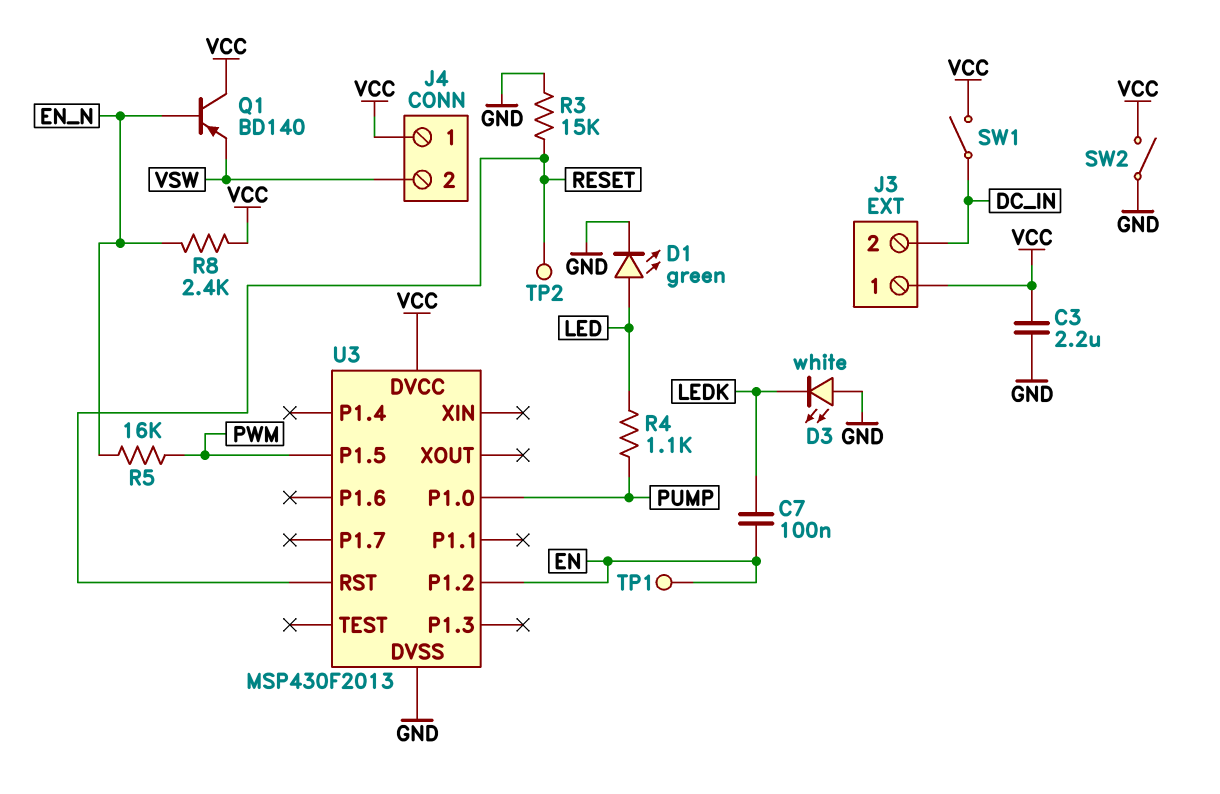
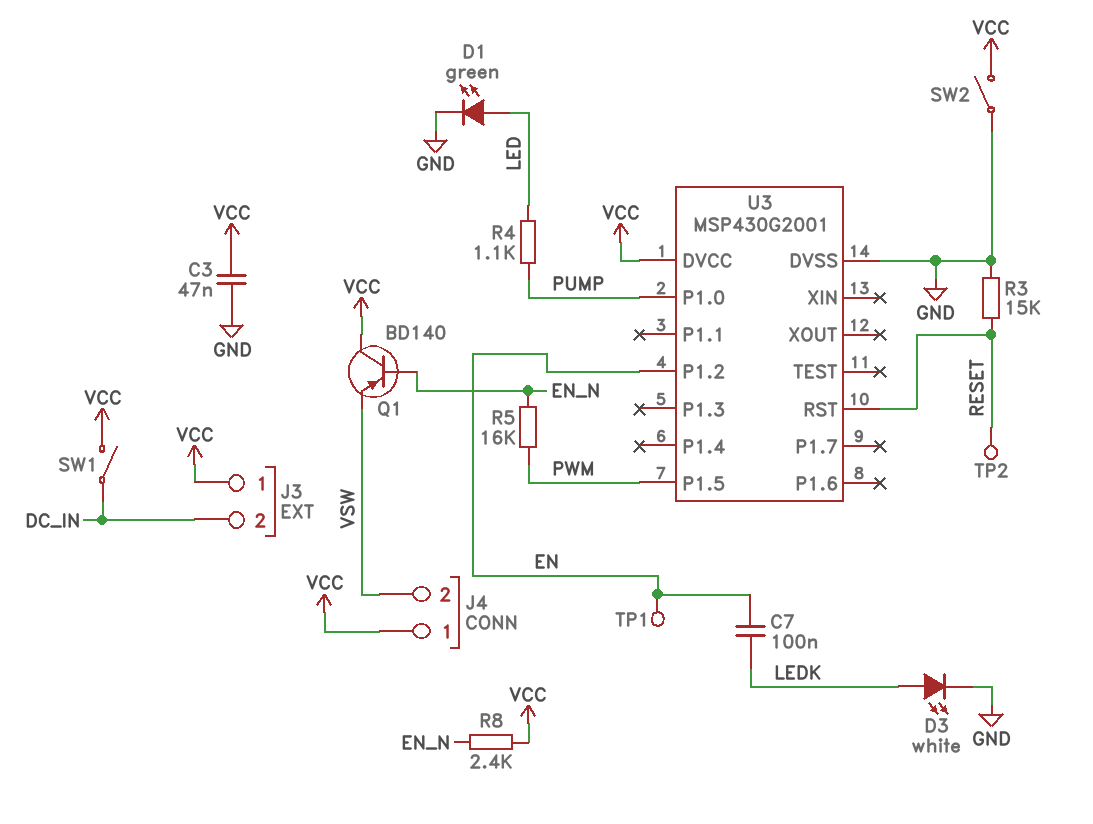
C3: 2.2uF (GND, VCC) -> 47nF (GND, VCC)
D3: LED white (A GND, K LEDK) -> LED white (A LEDK, K GND)
U3: MSP430F2013 -> MSP430G2001

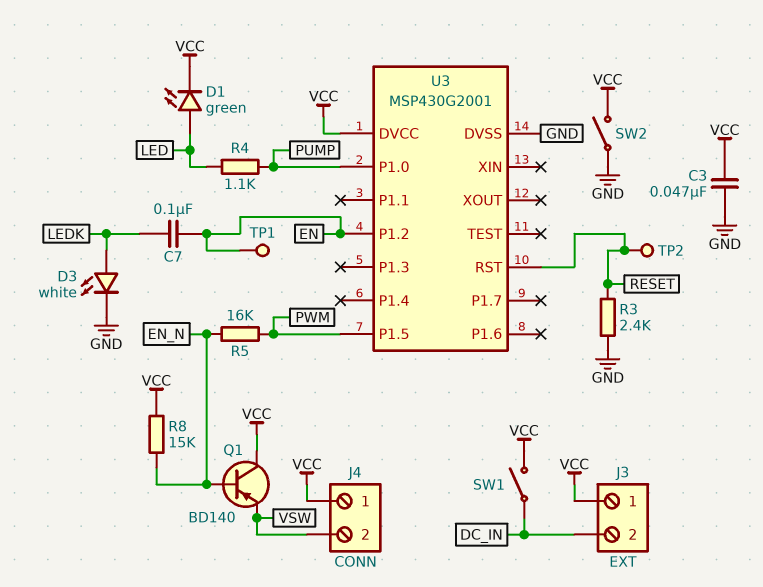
D1: LED green (A LED, K GND) -> LED green (A LED, K VCC)
R3: 15k (GND, RESET) -> 2.4k (GND, RESET)
R8: 2.4k (EN_N, VCC) -> 15k (EN_N, VCC)

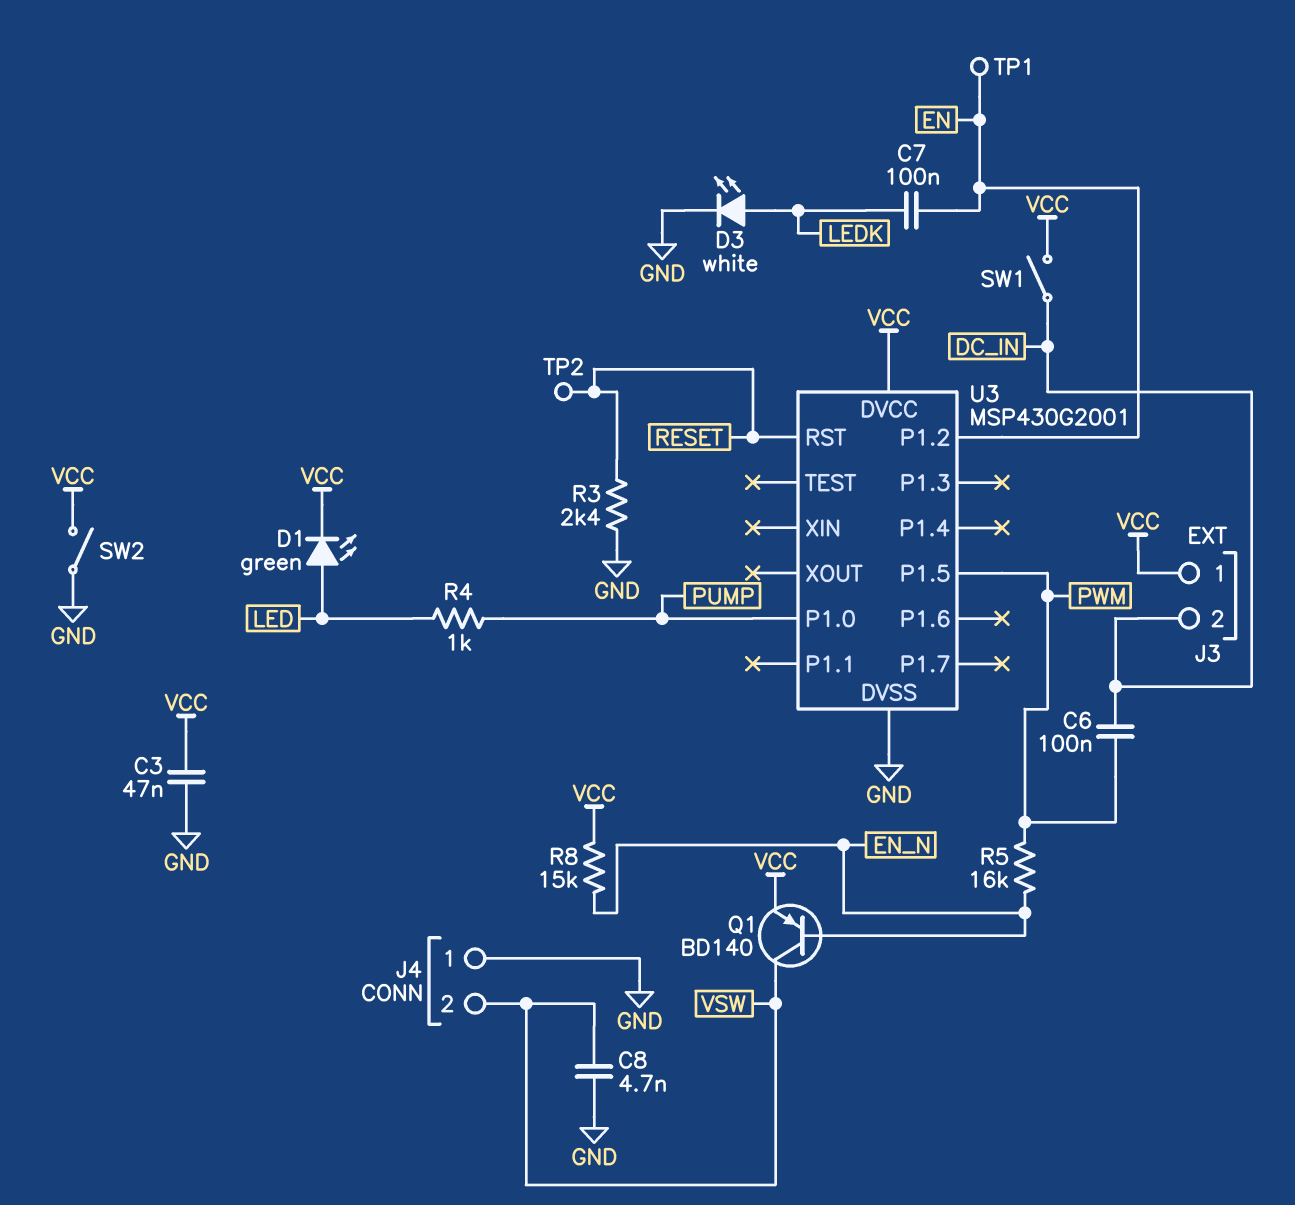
C6: none -> 100nF (DC_IN, PWM)
C8: none -> 4.7nF (GND, VSW)
J4 pin 1: VCC -> GND
Q1: PNP BD140 (B EN_N, C VCC, E VSW) -> PNP BD140 (B EN_N, C VSW, E VCC)
R4: 1.1k (LED, PUMP) -> 1k (LED, PUMP)

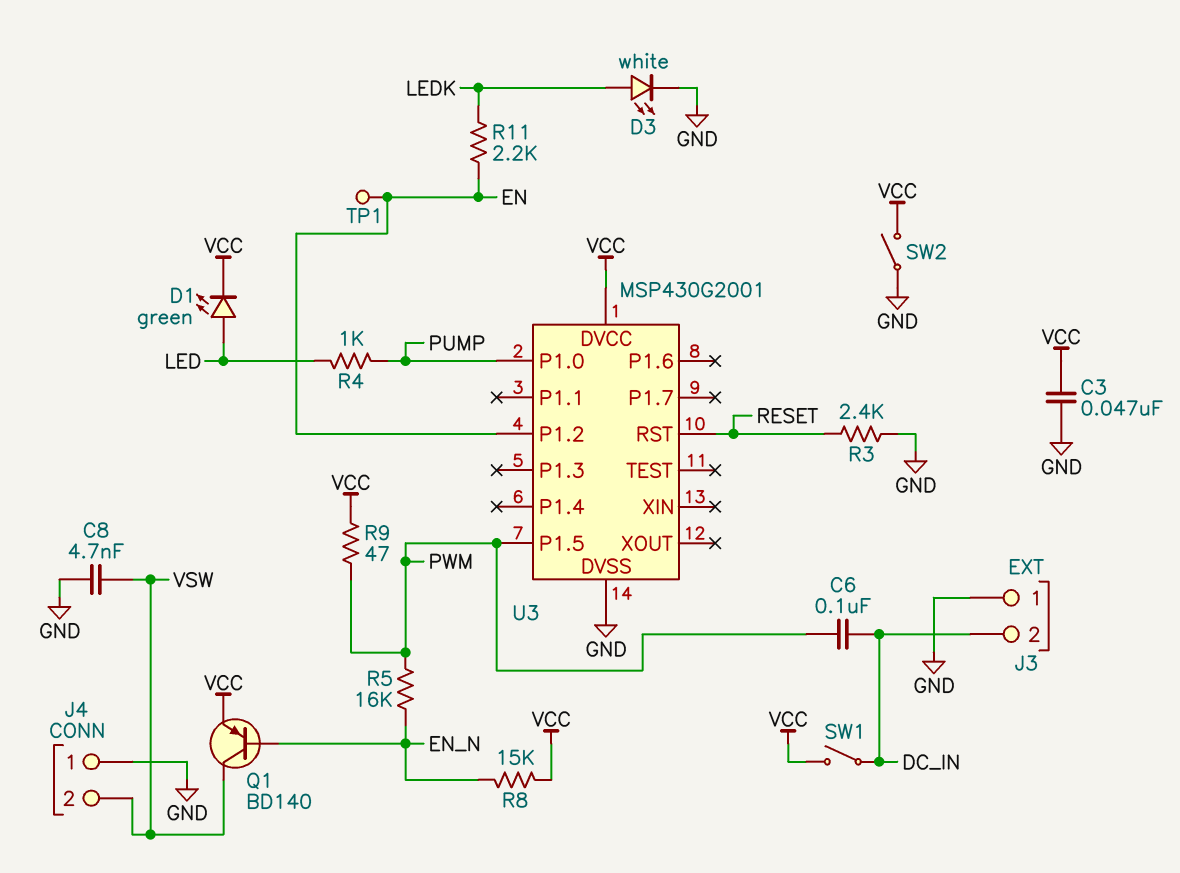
C7: 100nF (EN, LEDK) -> none
J3 pin 1: VCC -> GND
R9: none -> 47 (PWM, VCC)
R11: none -> 2.2k (EN, LEDK)
TP2: test point (RESET) -> none

